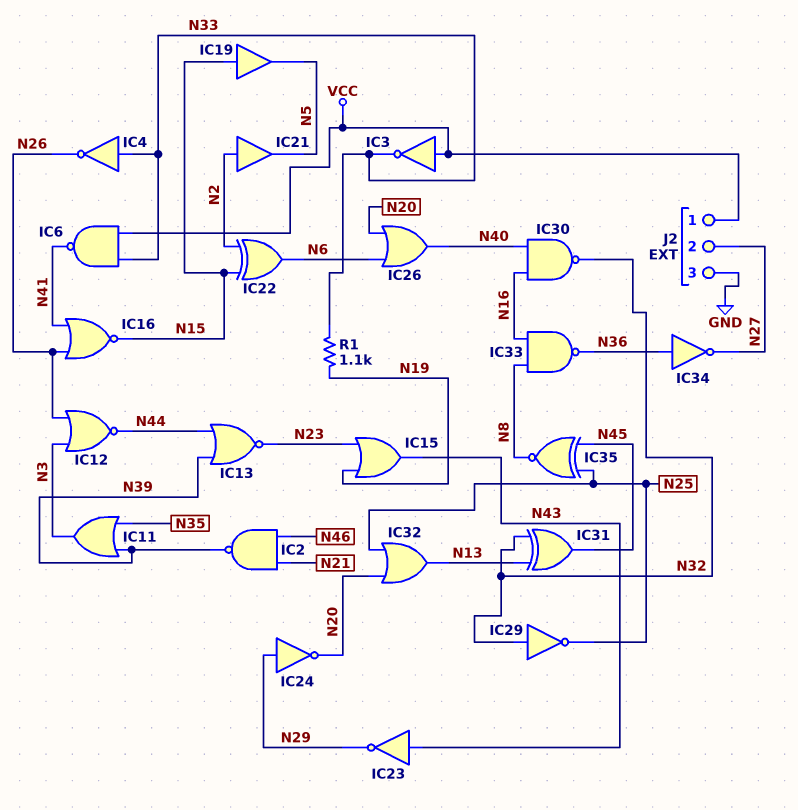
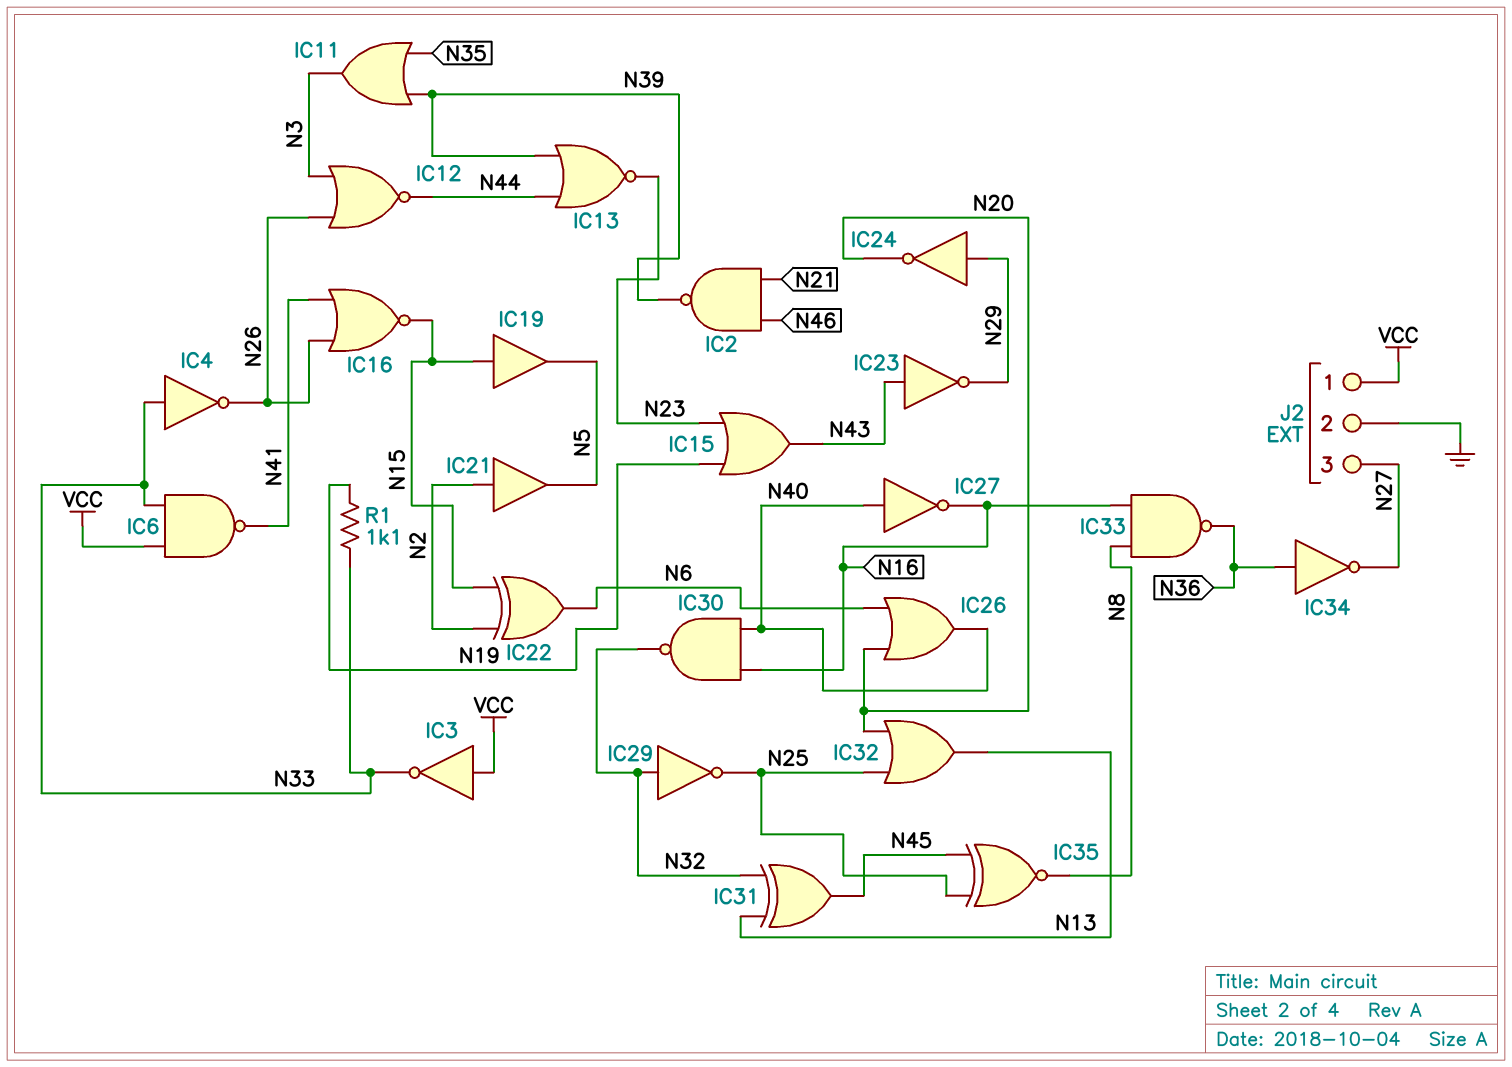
IC27: none -> NOT (in N40, out N16)
J2 pin 2: N27 -> GND
J2 pin 3: GND -> N27

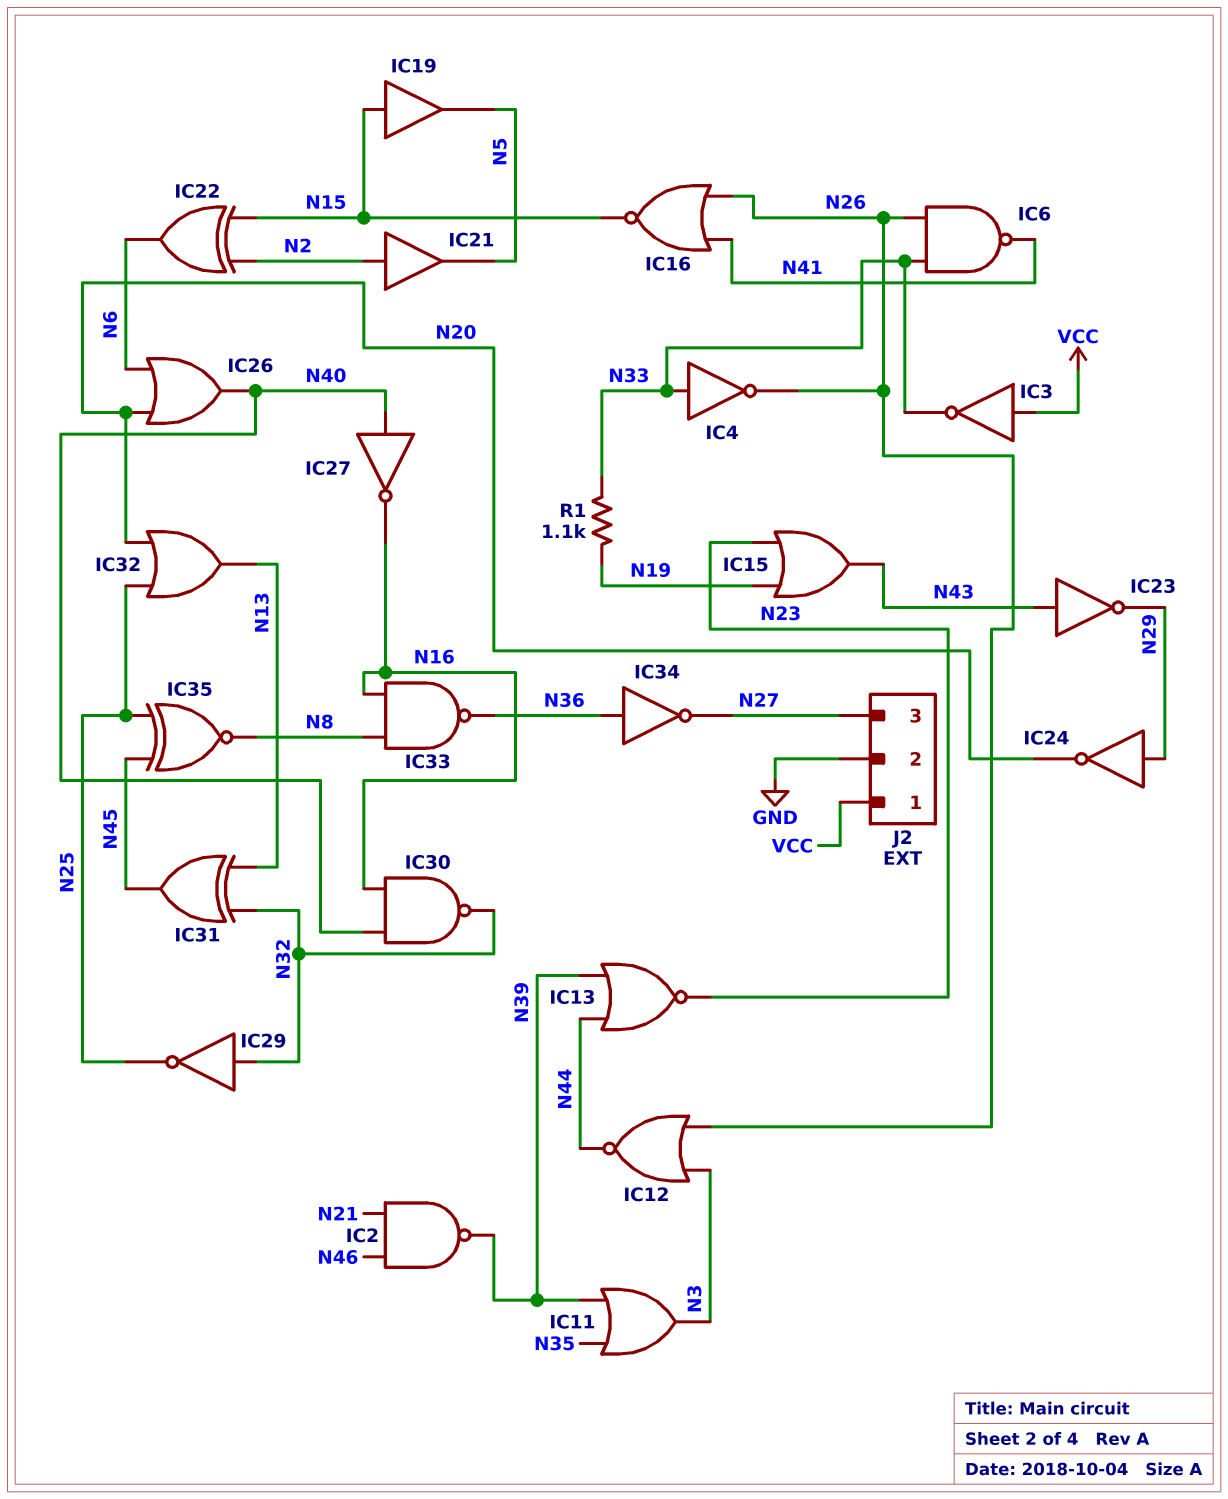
IC6: NAND (in N33, in VCC, out N41) -> NAND (in N26, in N33, out N41)

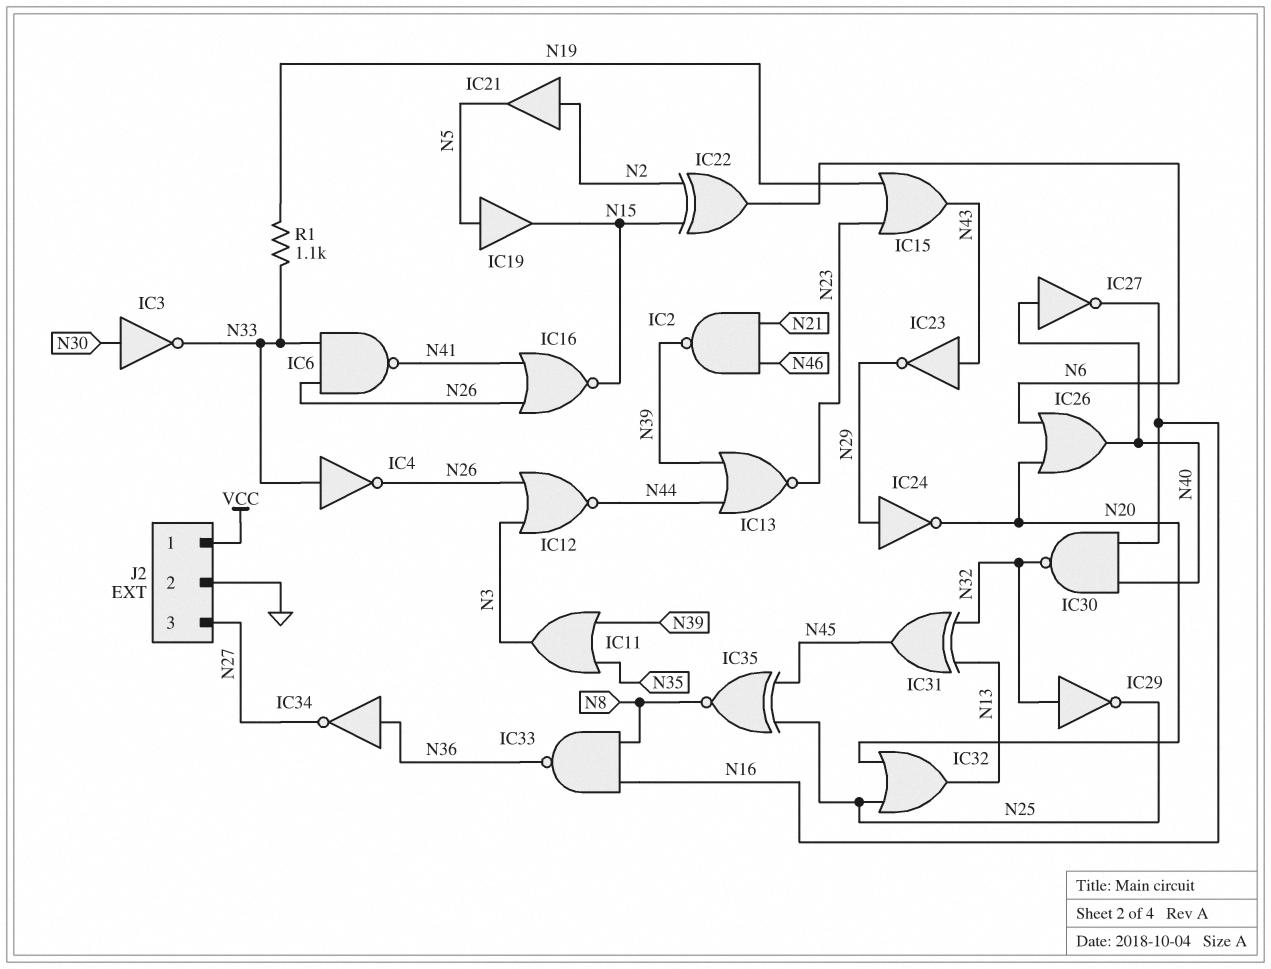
IC3: NOT (in VCC, out N33) -> NOT (in N30, out N33)
IC19: buffer (in N15, out N5) -> buffer (in N5, out N15)

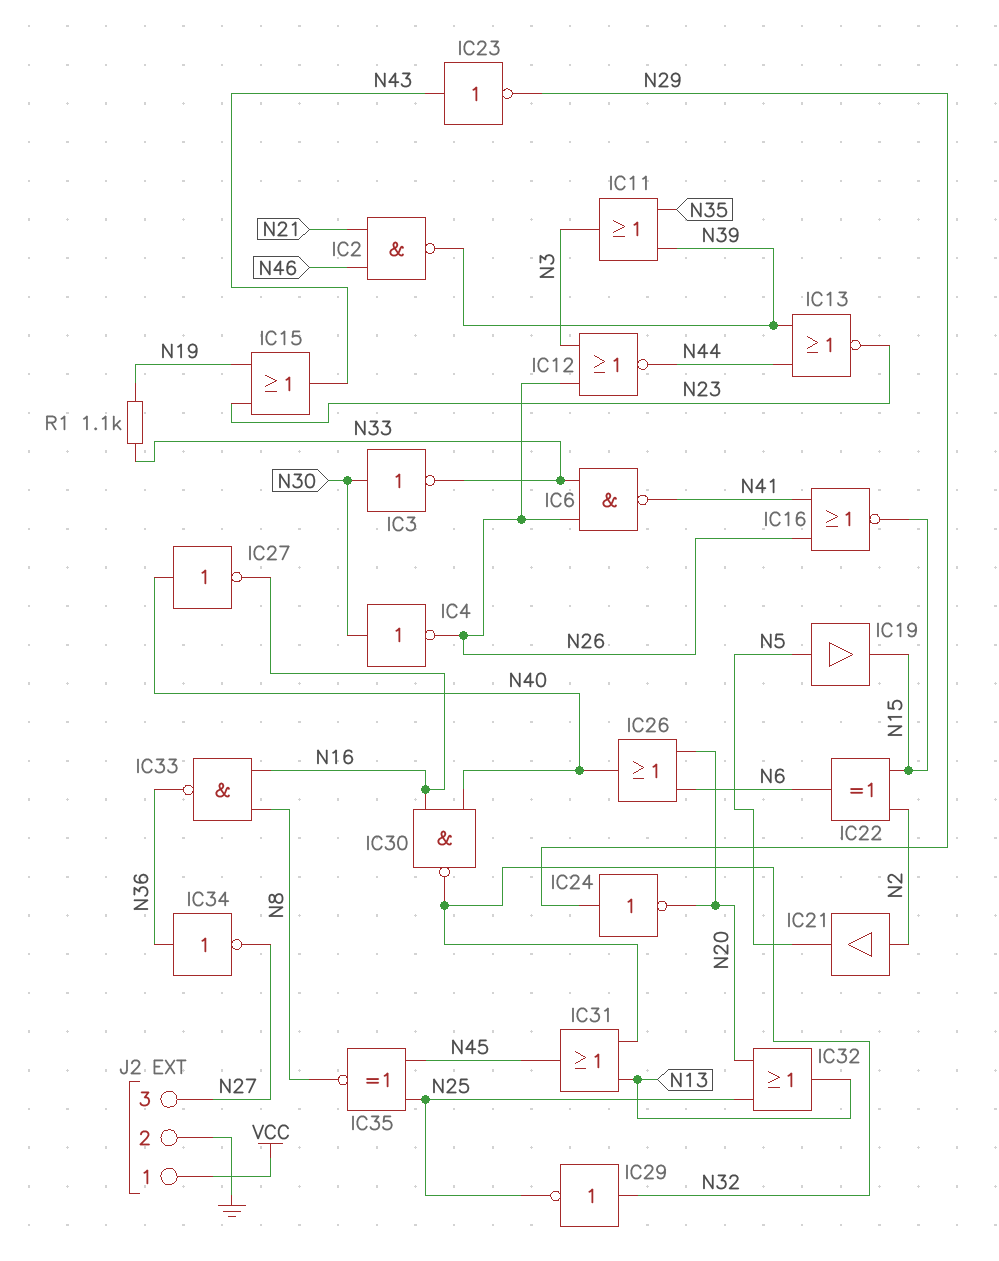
IC4: NOT (in N33, out N26) -> NOT (in N30, out N26)
IC31: XOR (in N13, in N32, out N45) -> OR (in N13, in N32, out N45)

